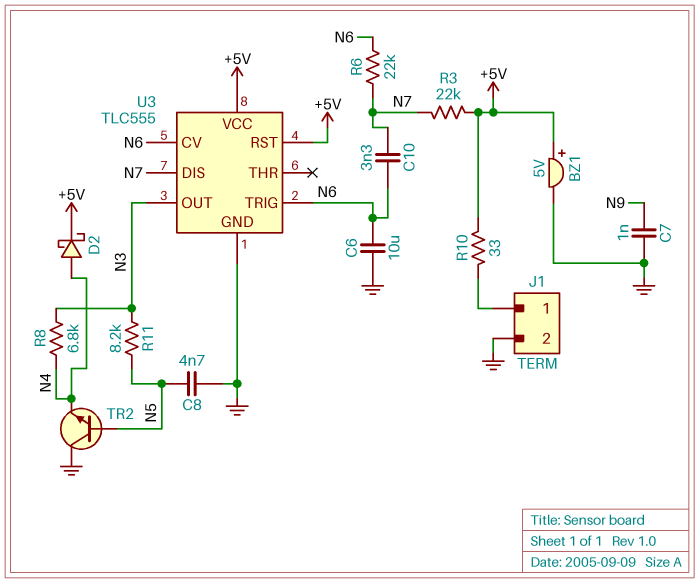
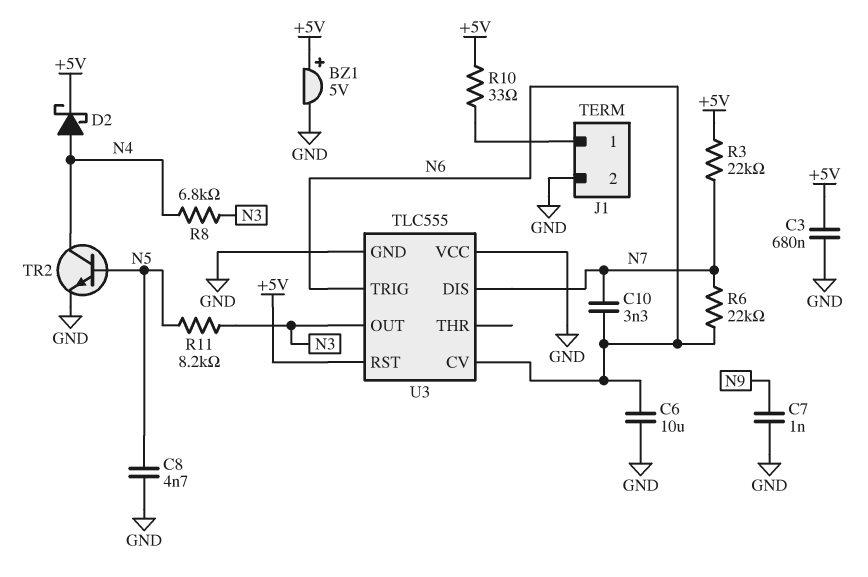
C3: none -> 680nF (+5V, GND)
TR2: NPN (B N5, C GND, E N4) -> NPN (B N5, C N4, E GND)
U3 pin VCC: +5V -> GND

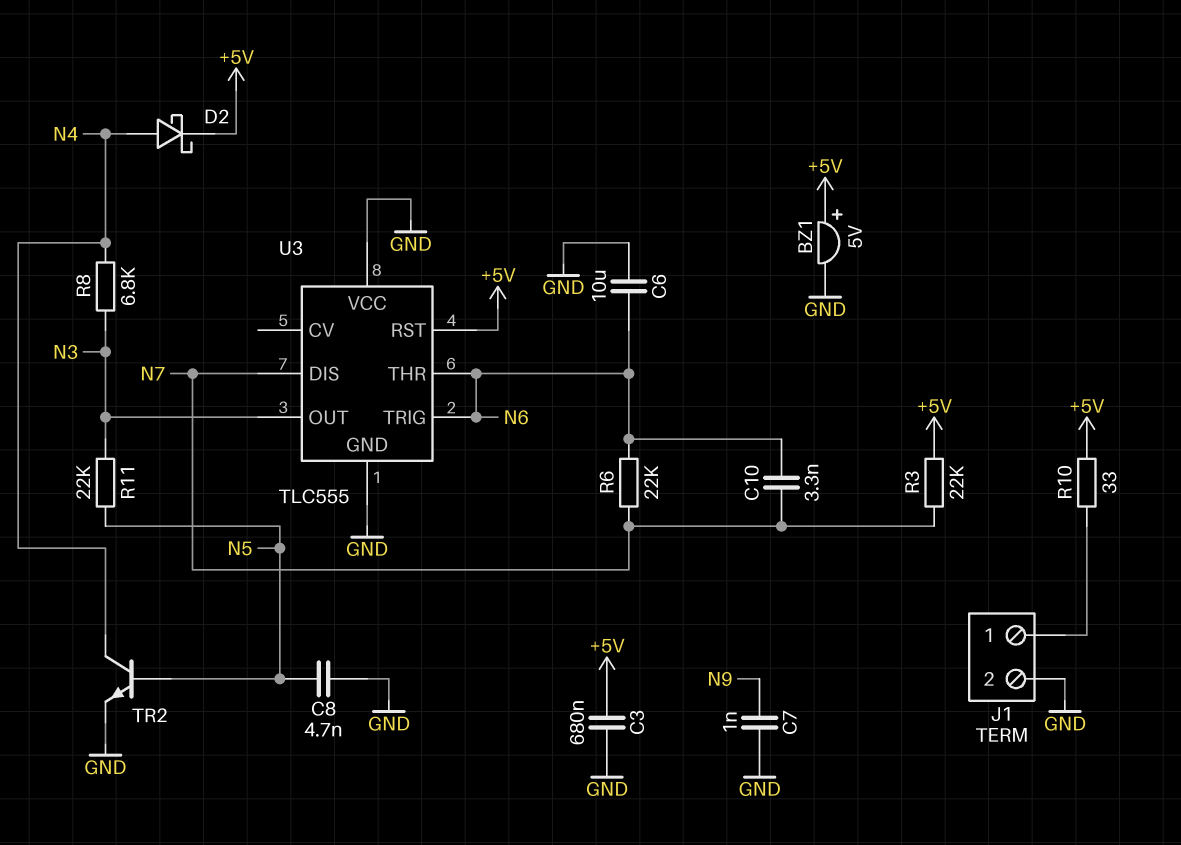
R11: 8.2k (N3, N5) -> 22k (N3, N5)
U3 pin CV: N6 -> none
U3 pin THR: none -> N6

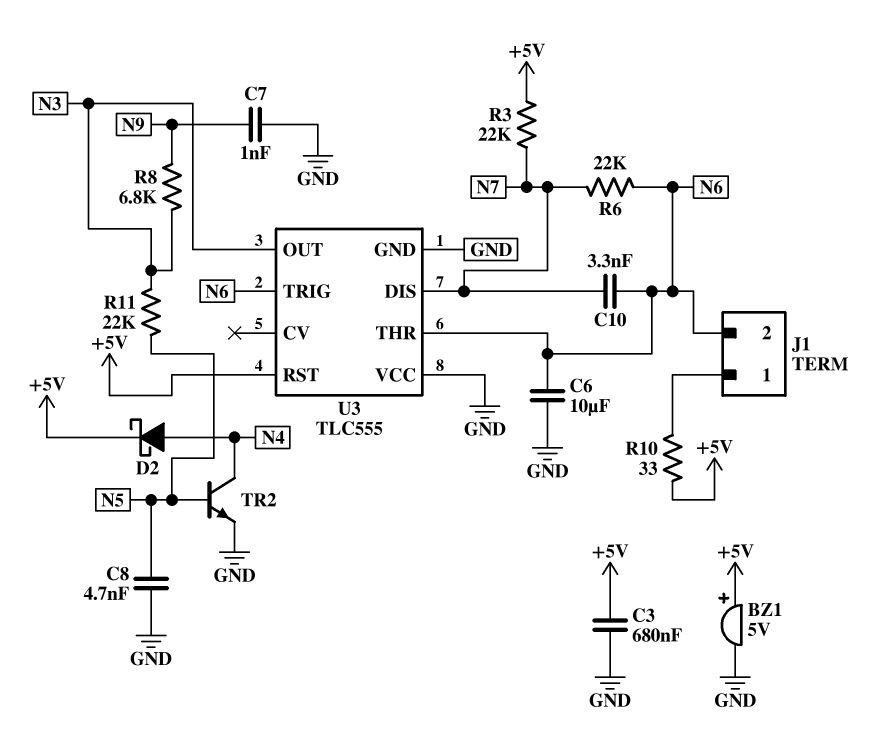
J1 pin 2: GND -> N6
R8: 6.8k (N3, N4) -> 6.8k (N3, N9)

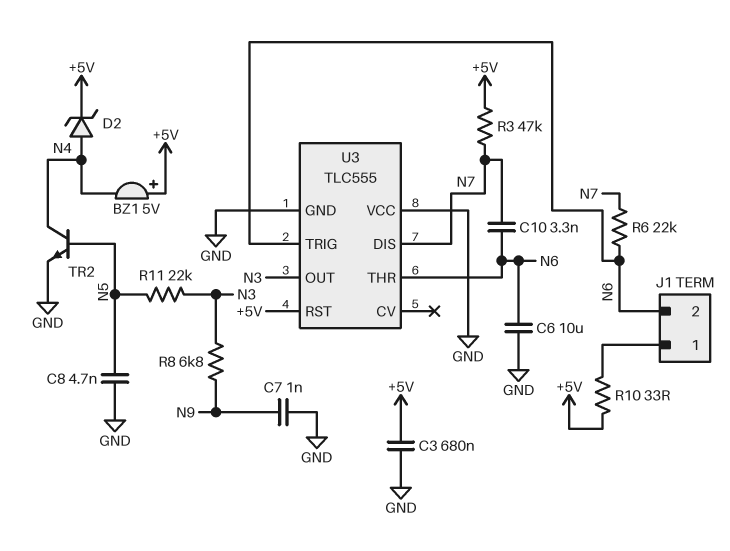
BZ1: buzzer 5V (plus +5V, minus GND) -> buzzer 5V (plus +5V, minus N4)
D2: schottky (A N4, K +5V) -> zener (A N4, K +5V)
R3: 22k (+5V, N7) -> 47k (+5V, N7)

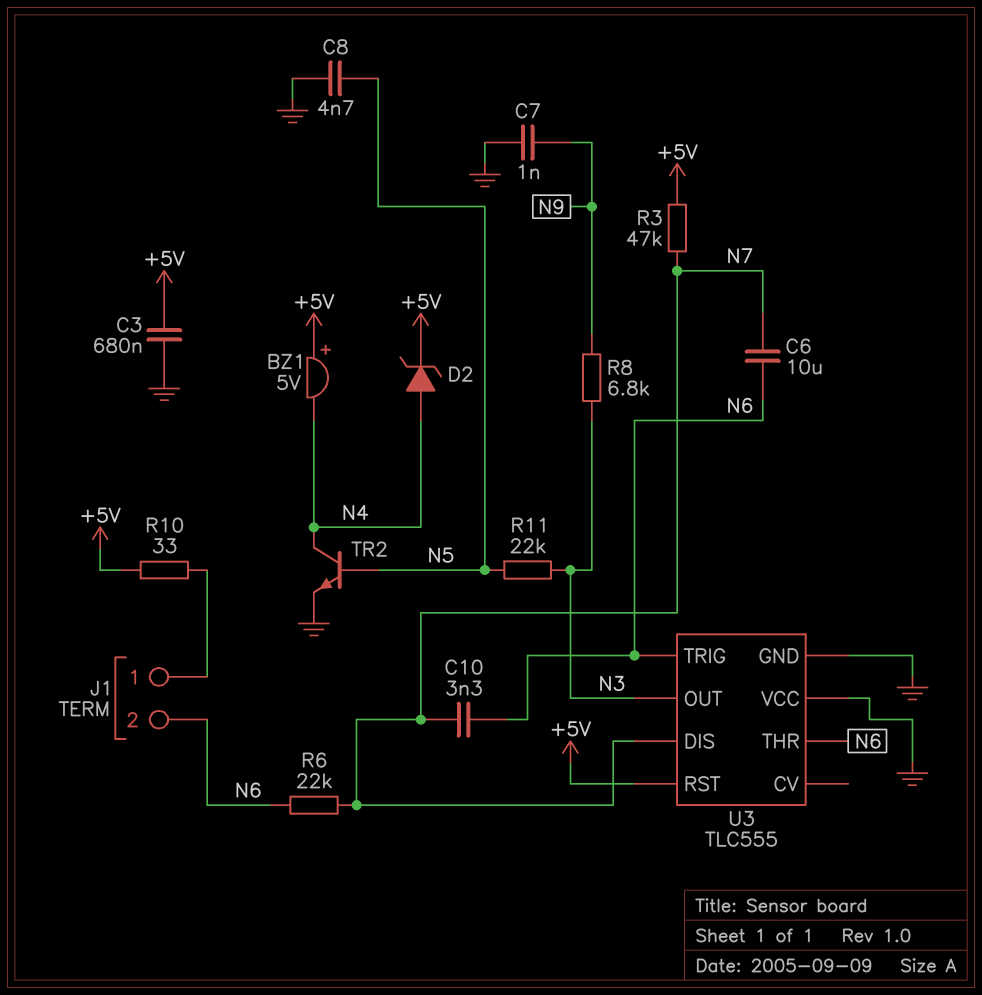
C6: 10uF (GND, N6) -> 10uF (N6, N7)

